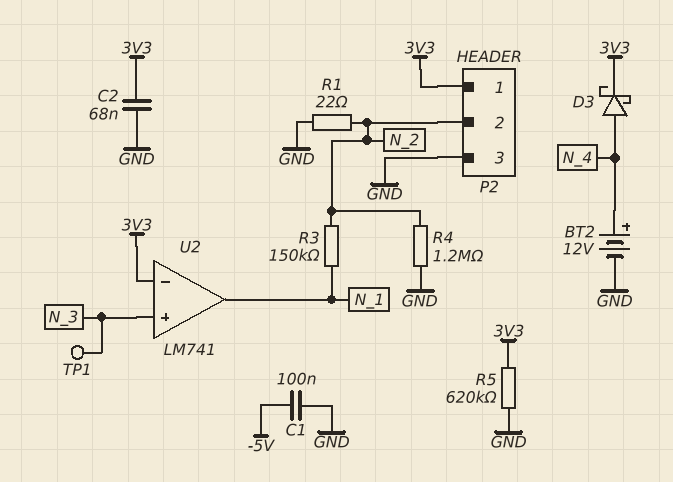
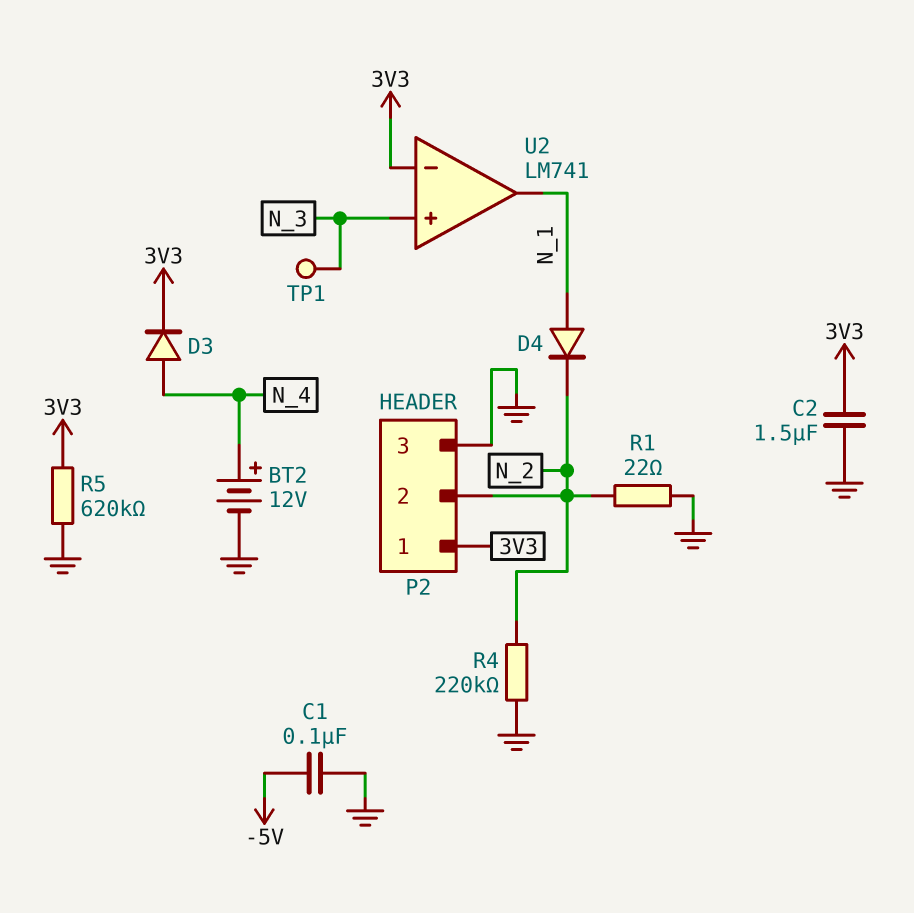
C2: 68nF (3V3, GND) -> 1.5uF (3V3, GND)
D3: schottky (A N_4, K 3V3) -> diode (A N_4, K 3V3)
D4: none -> diode (A N_1, K N_2)
R3: 150k (N_1, N_2) -> none
R4: 1.2M (GND, N_2) -> 220k (GND, N_2)

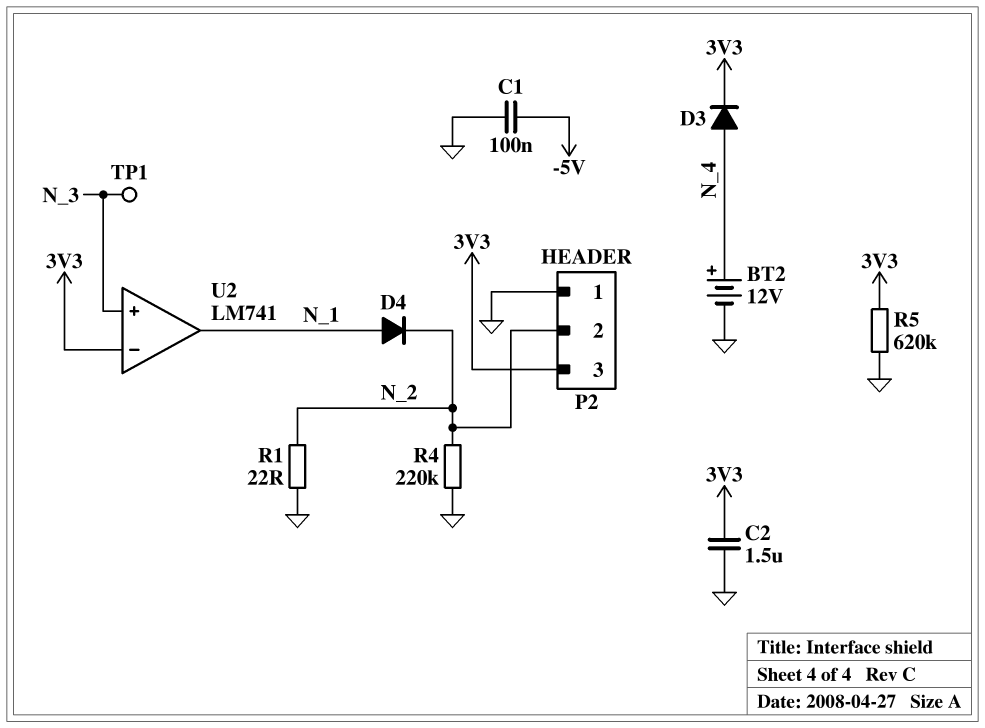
P2 pin 1: 3V3 -> GND
P2 pin 3: GND -> 3V3

